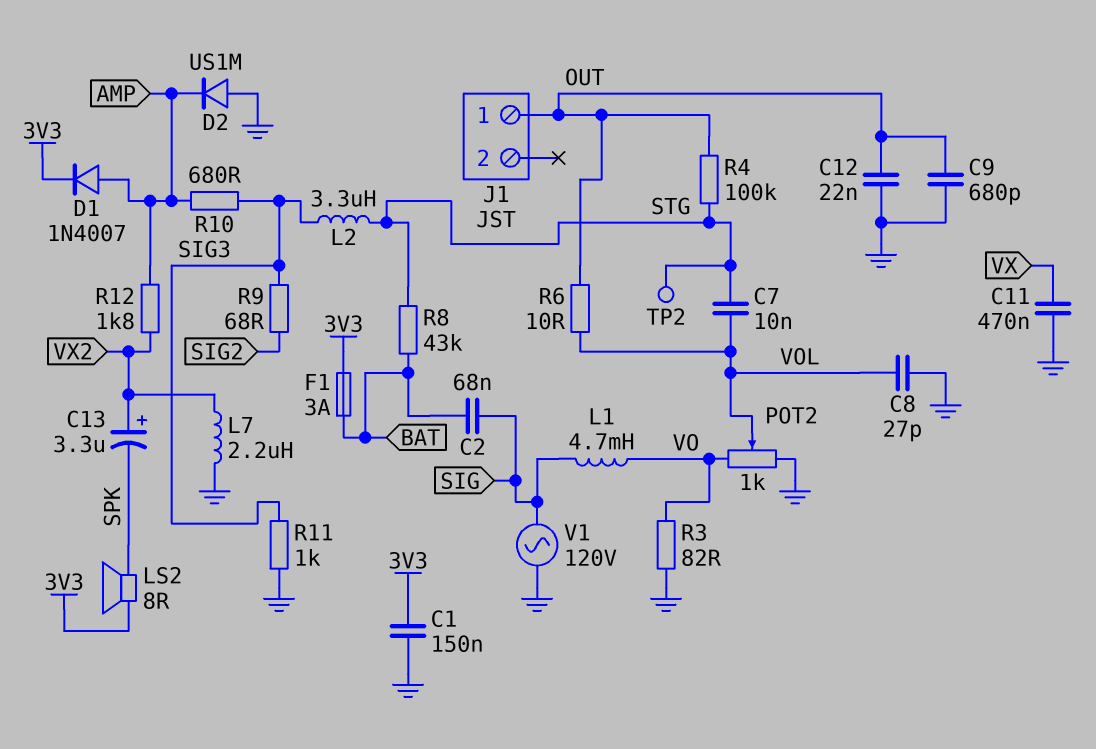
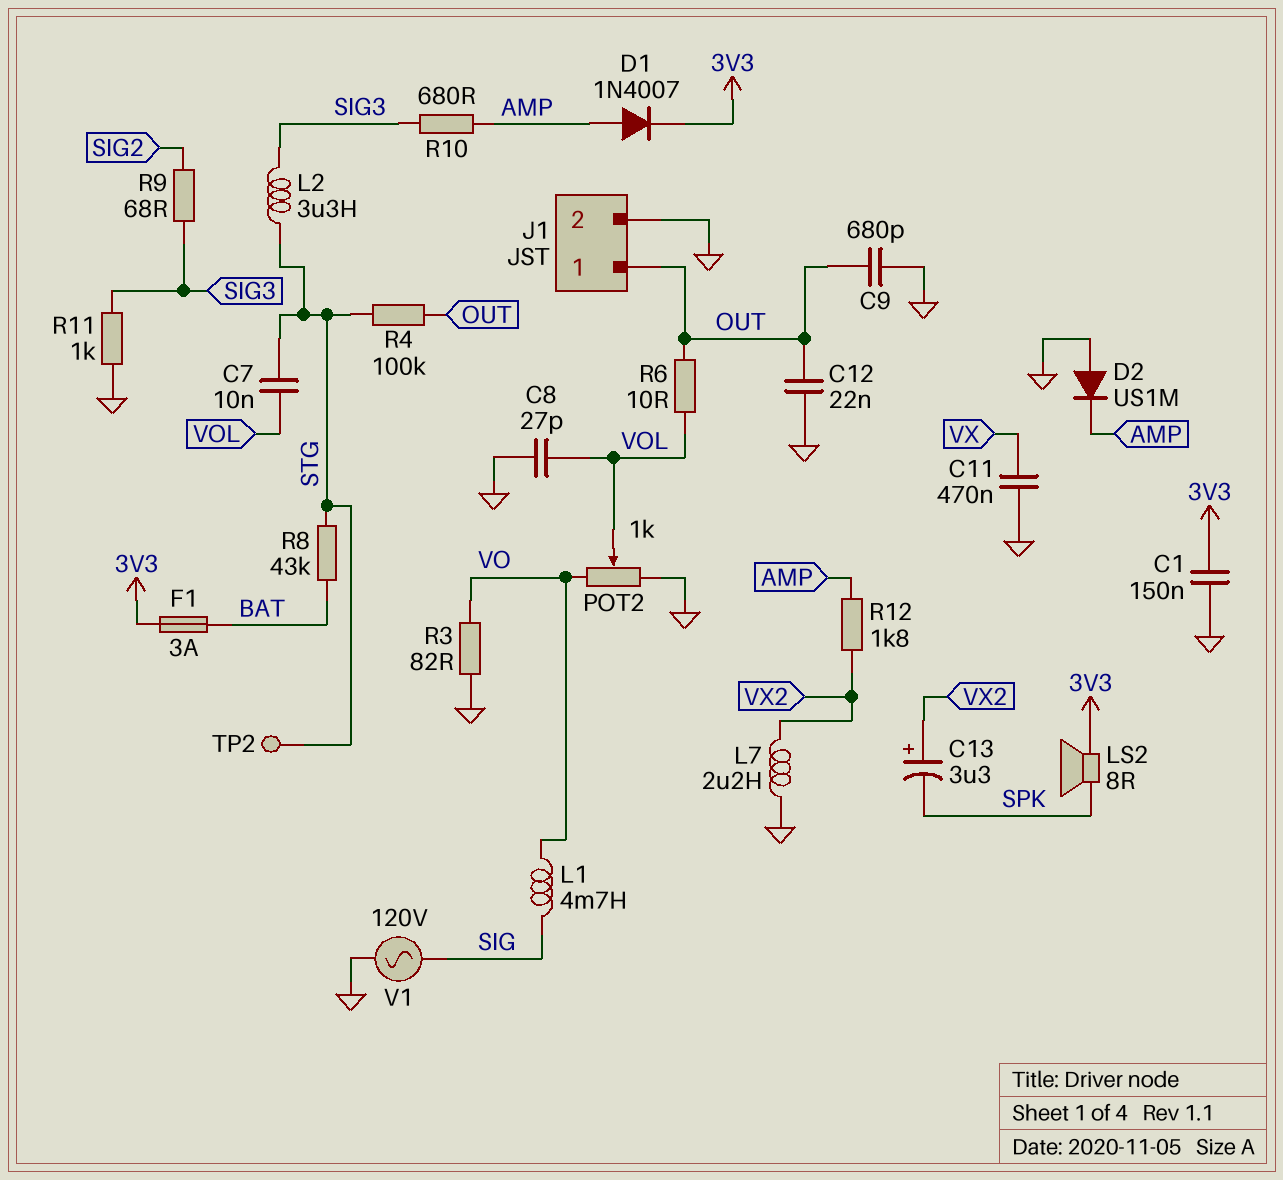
C2: 68nF (BAT, SIG) -> none
J1 pin 2: none -> GND

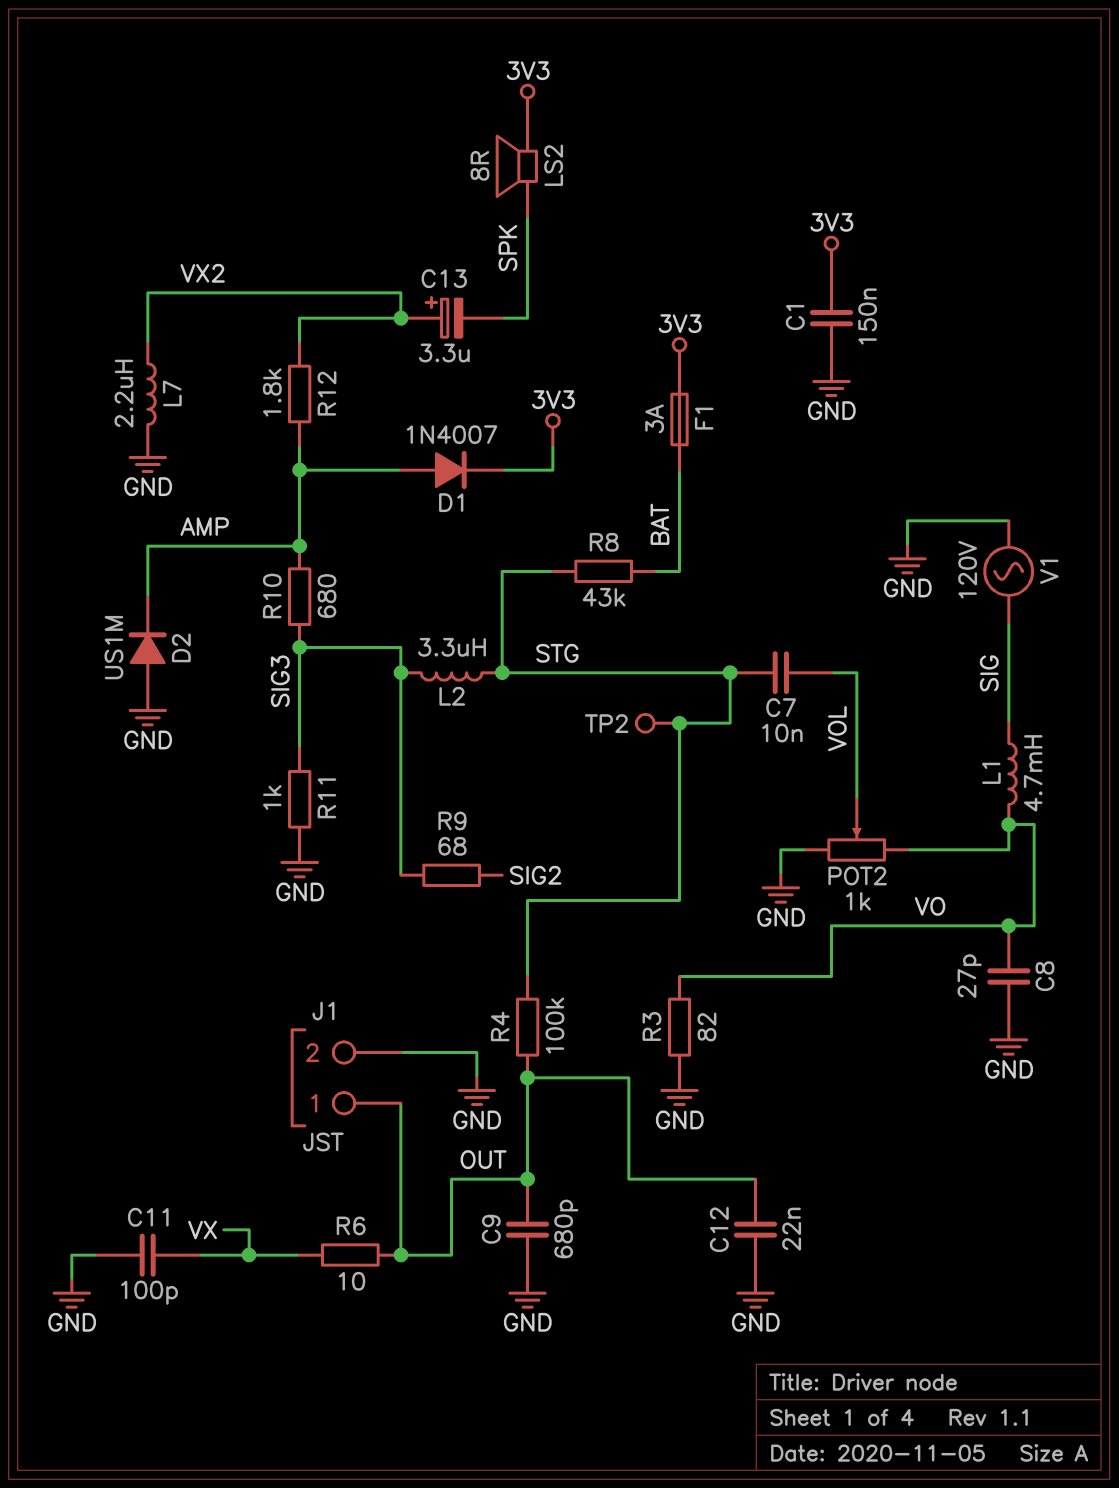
C8: 27pF (GND, VOL) -> 27pF (GND, VO)
C11: 470nF (GND, VX) -> 100pF (GND, VX)
R6: 10 (OUT, VOL) -> 10 (OUT, VX)

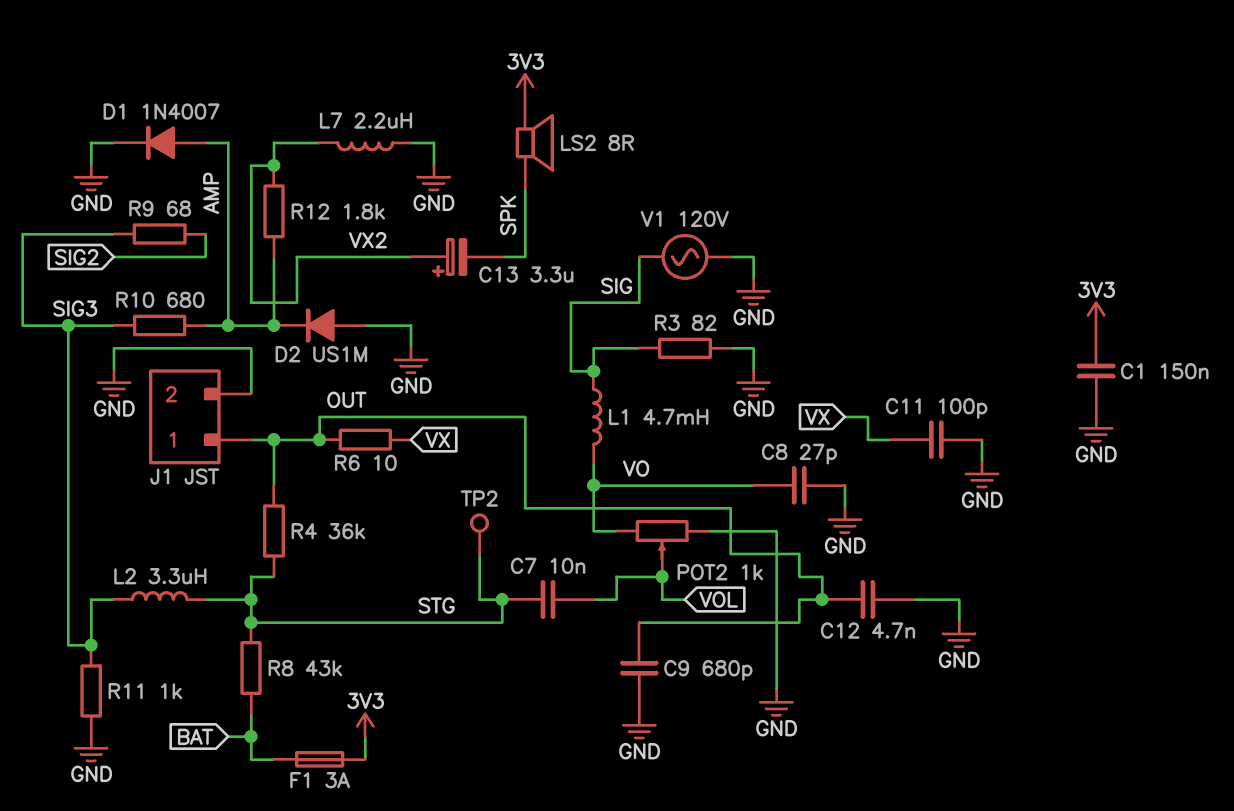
C12: 22nF (GND, OUT) -> 4.7nF (GND, OUT)
D1: diode 1N4007 (A AMP, K 3V3) -> diode 1N4007 (A AMP, K GND)
R3: 82 (GND, VO) -> 82 (GND, SIG)
R4: 100k (OUT, STG) -> 36k (OUT, STG)

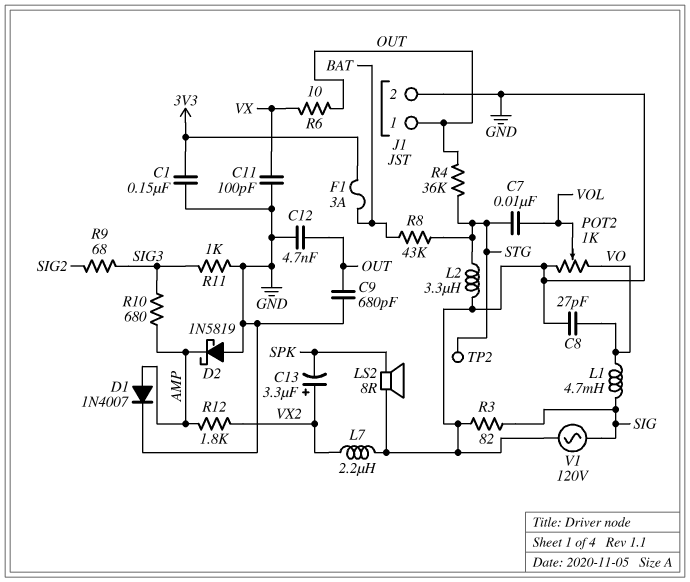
D2: diode US1M (A GND, K AMP) -> schottky 1N5819 (A GND, K AMP)
L2: 3.3uH (SIG3, STG) -> 3.3uH (GND, STG)
LS2: speaker 8R (3V3, SPK) -> speaker 8R (GND, SPK)

